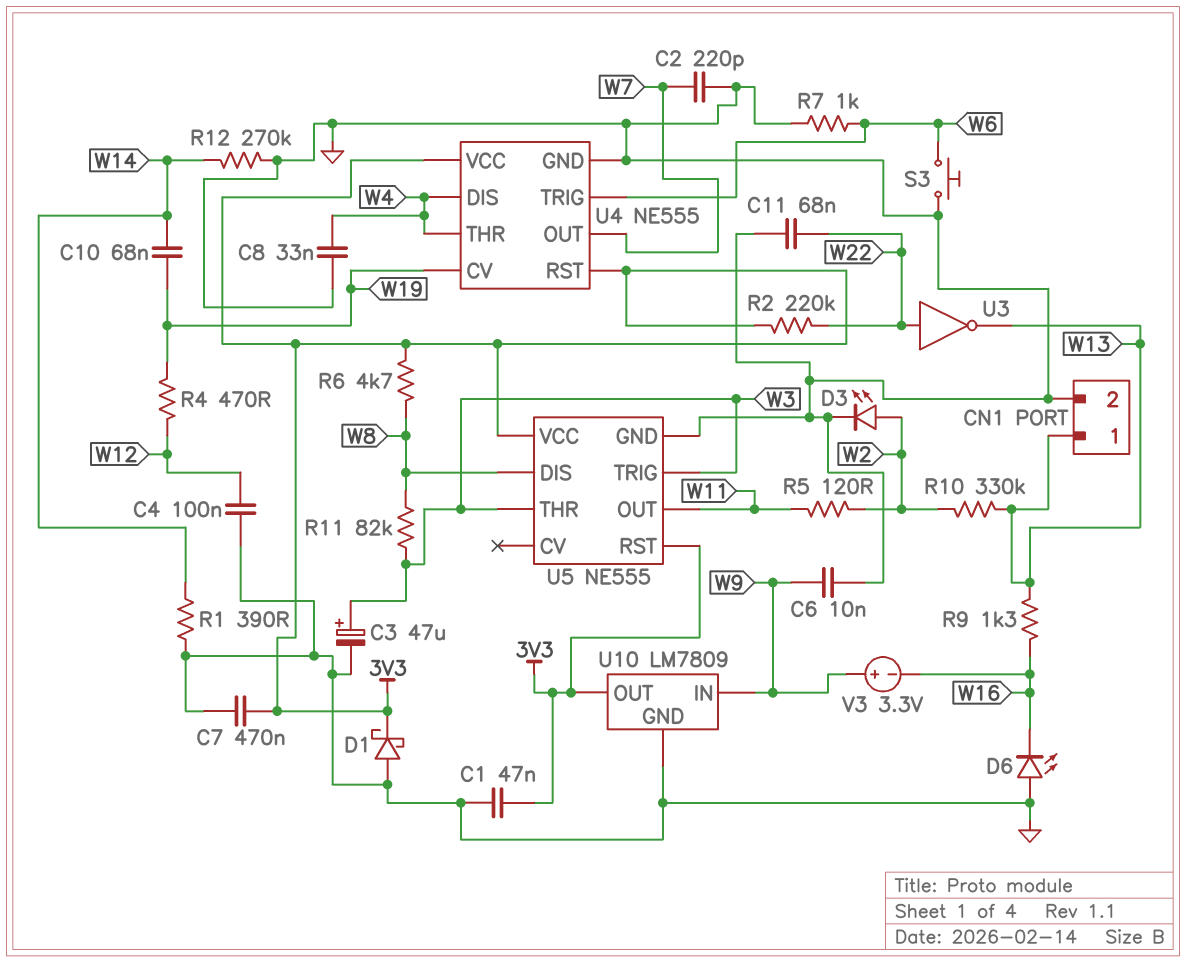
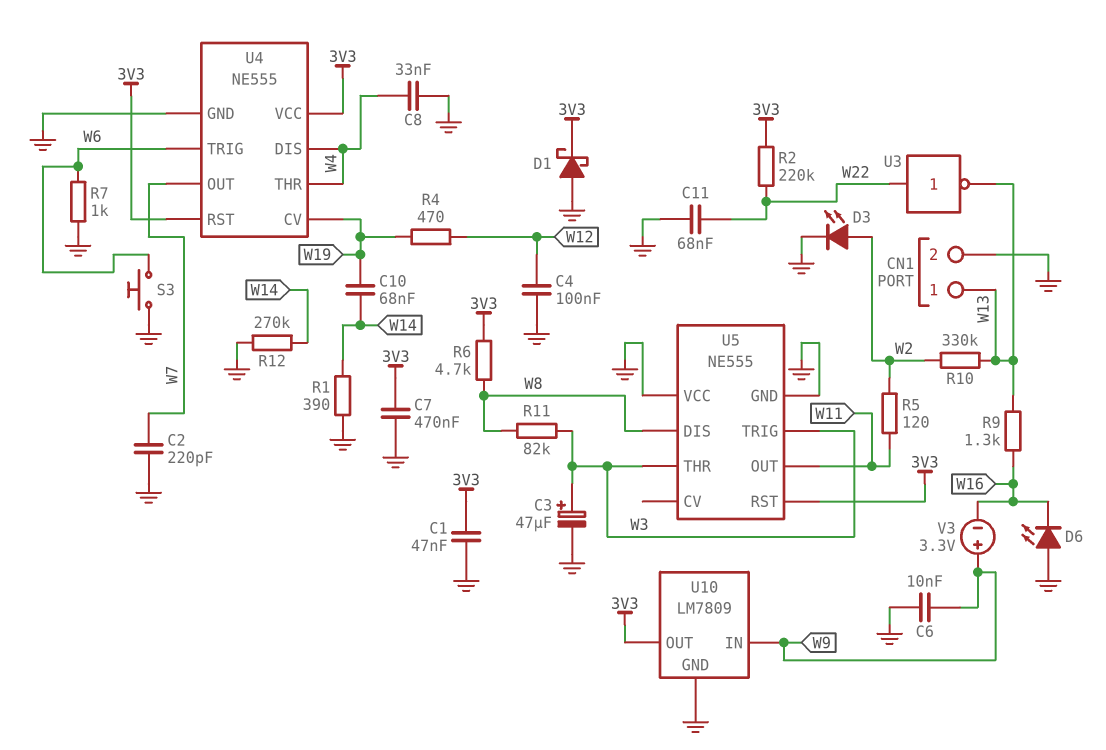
U5 pin VCC: 3V3 -> GND

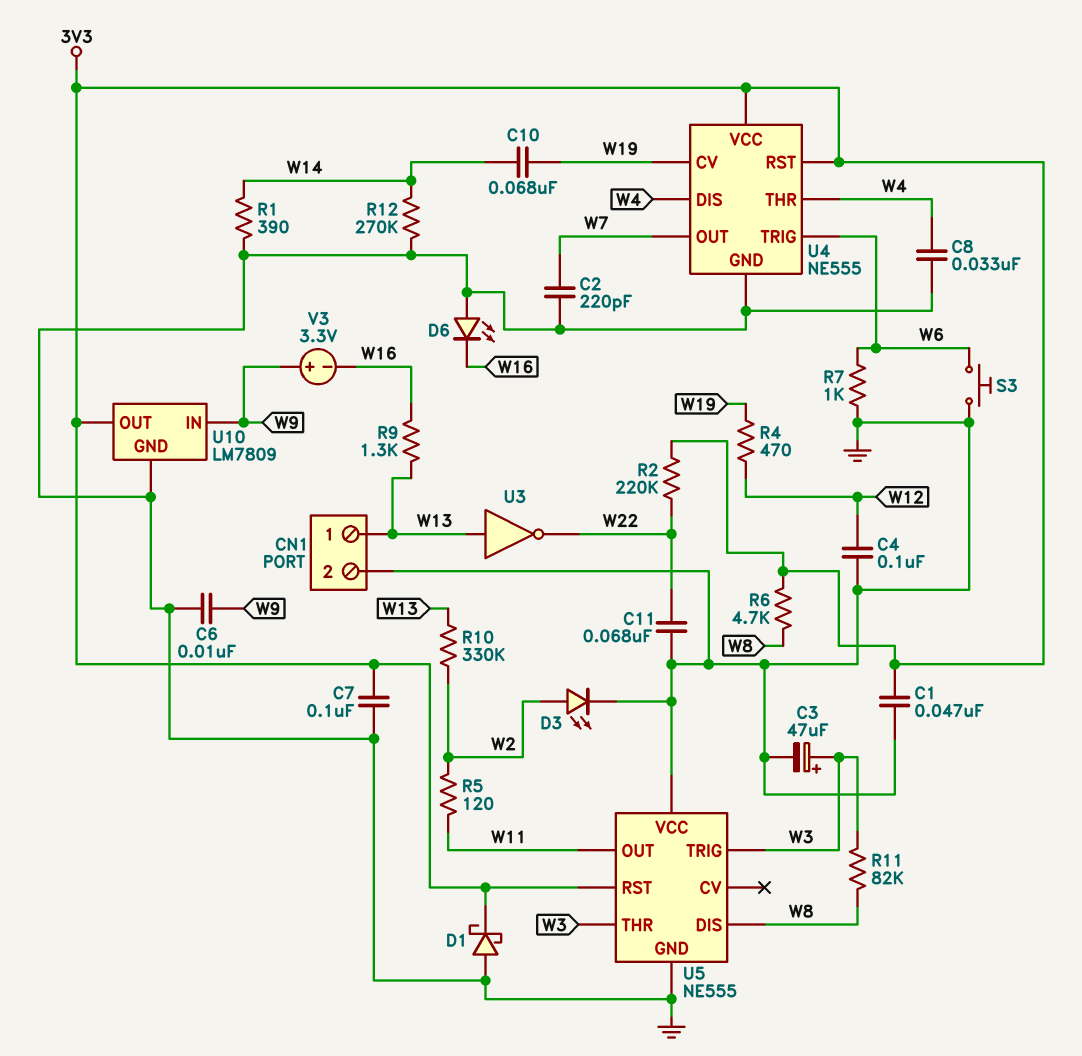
C7: 470nF (3V3, GND) -> 100nF (3V3, GND)
U3: NOT (in W22, out W13) -> NOT (in W13, out W22)

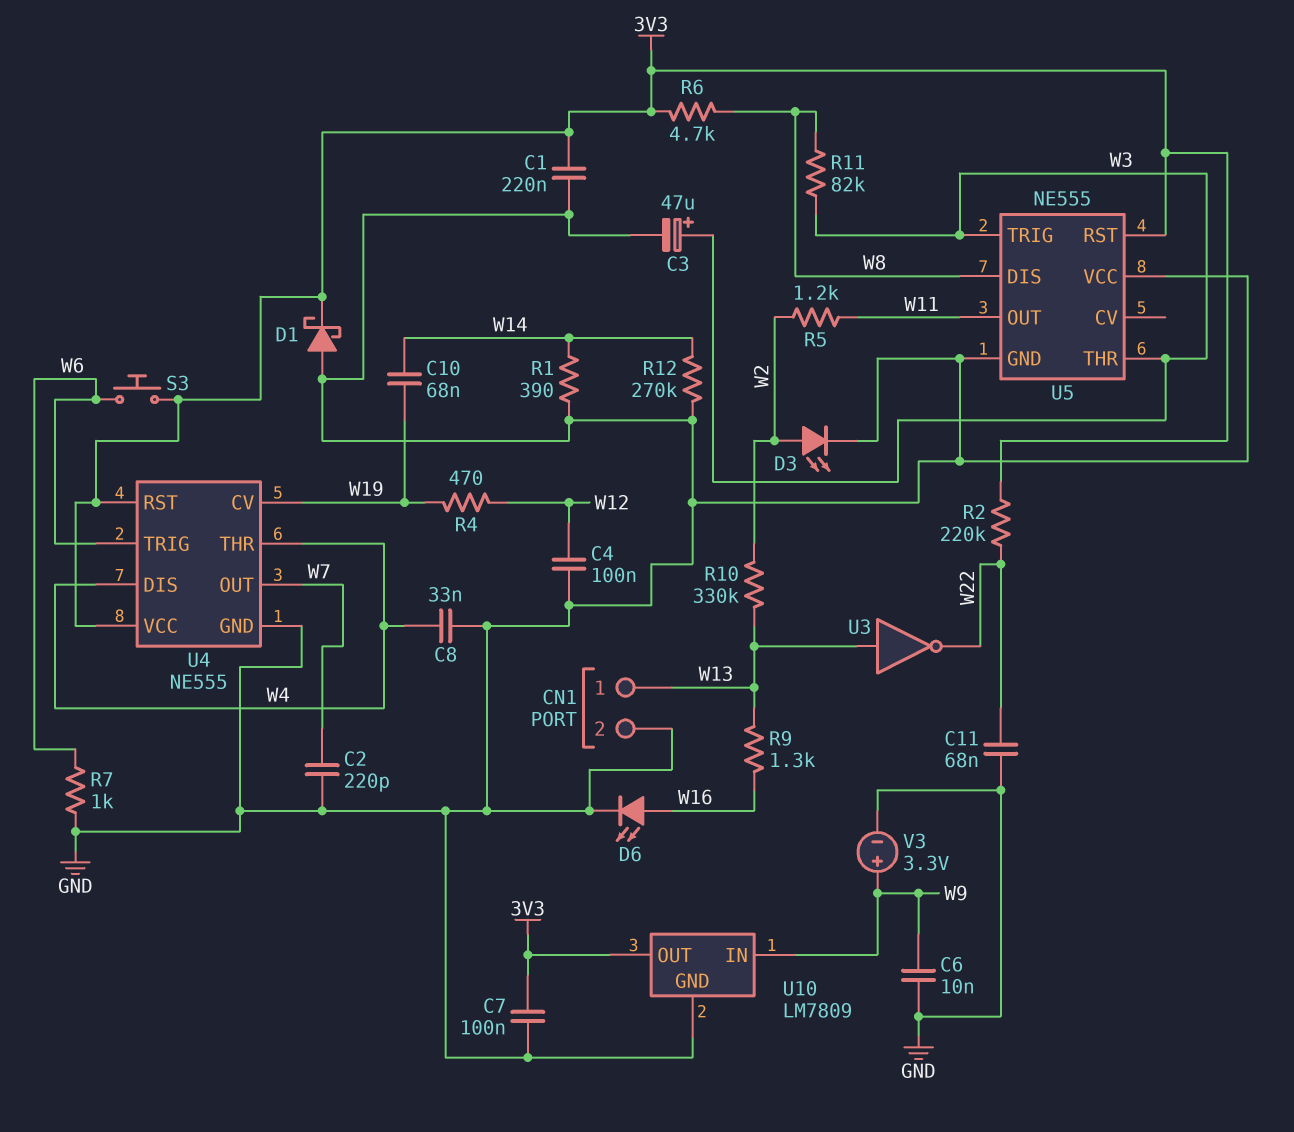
C1: 47nF (3V3, GND) -> 220nF (3V3, GND)
D6: LED (A GND, K W16) -> LED (A W16, K GND)
R5: 120 (W2, W11) -> 1.2k (W2, W11)
S3: button (GND, W6) -> button (3V3, W6)
V3: 3.3V (plus W9, minus W16) -> 3.3V (plus W9, minus GND)

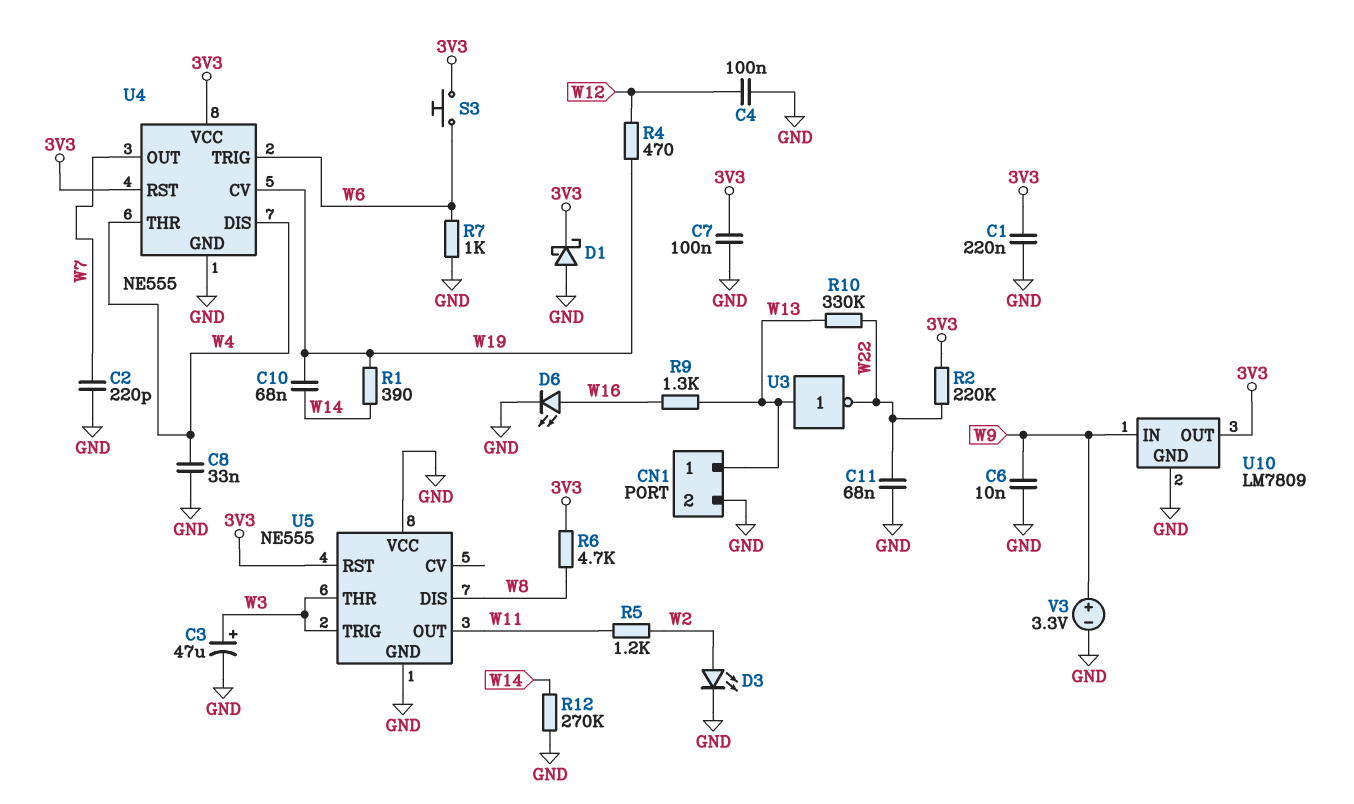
R1: 390 (GND, W14) -> 390 (W14, W19)
R10: 330k (W2, W13) -> 330k (W13, W22)
R11: 82k (W3, W8) -> none

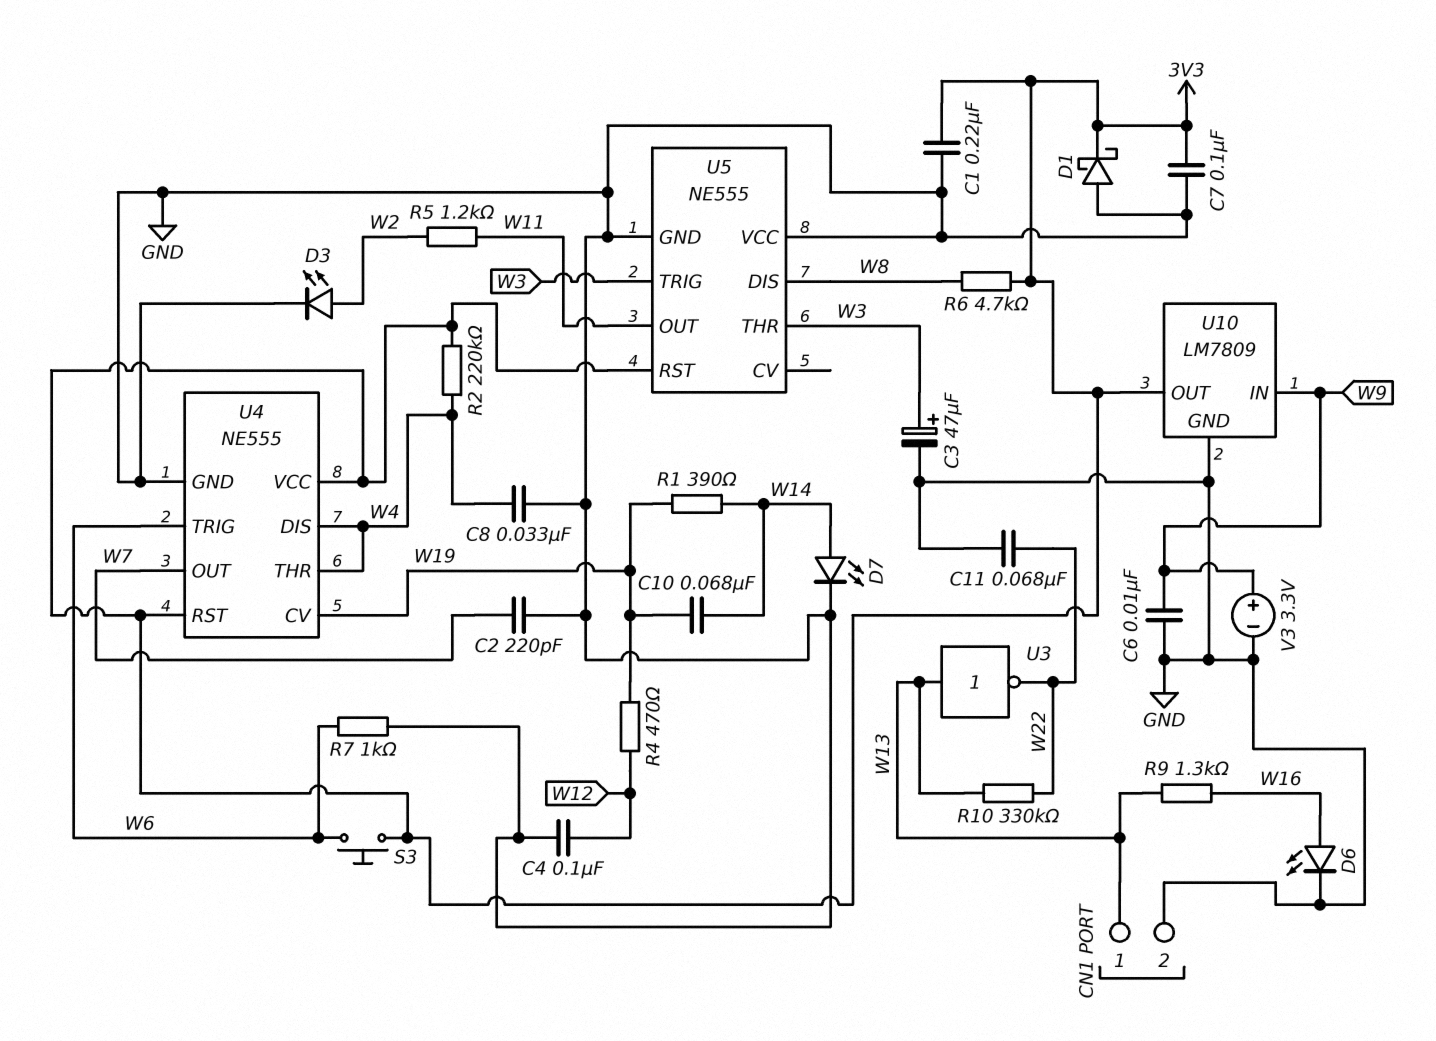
D7: none -> LED (A W14, K GND)
R2: 220k (3V3, W22) -> 220k (3V3, W4)
R12: 270k (GND, W14) -> none

